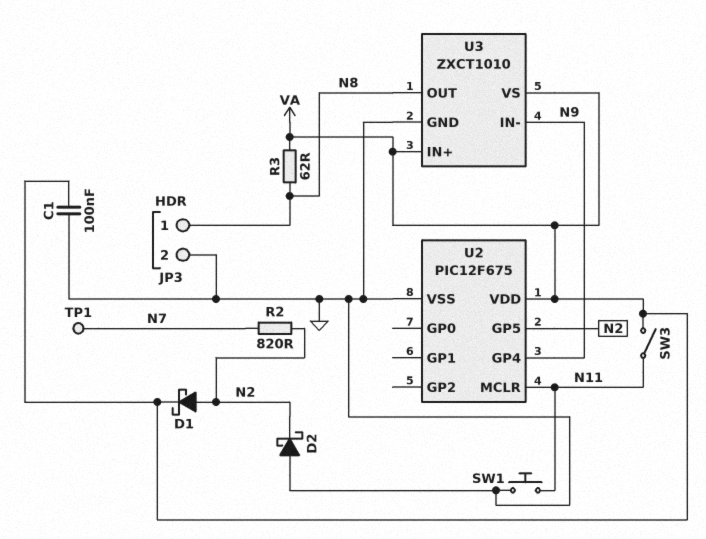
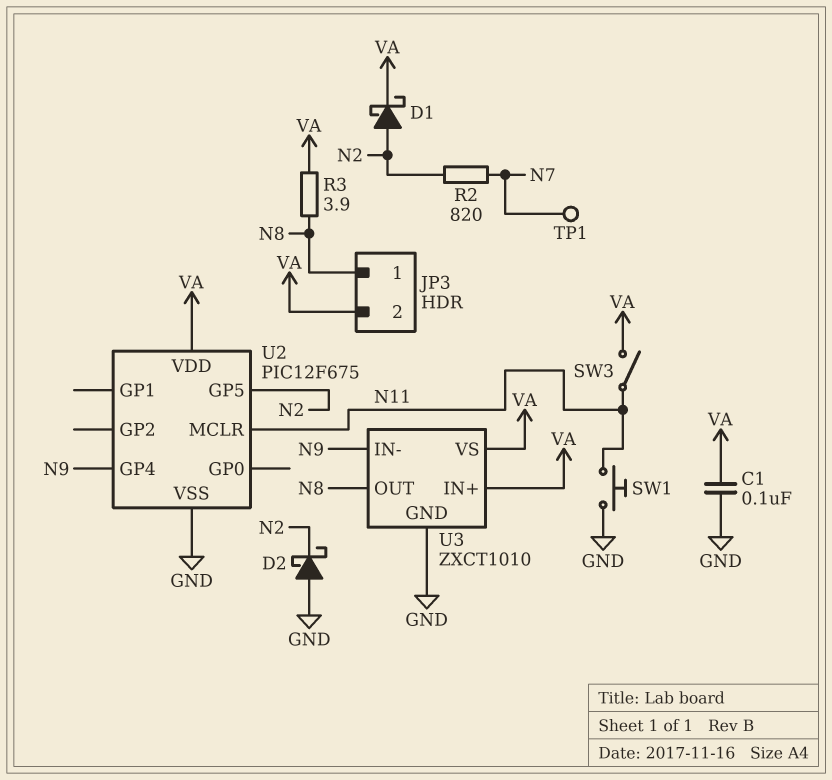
JP3 pin 2: GND -> VA
R3: 62 (N8, VA) -> 3.9 (N8, VA)

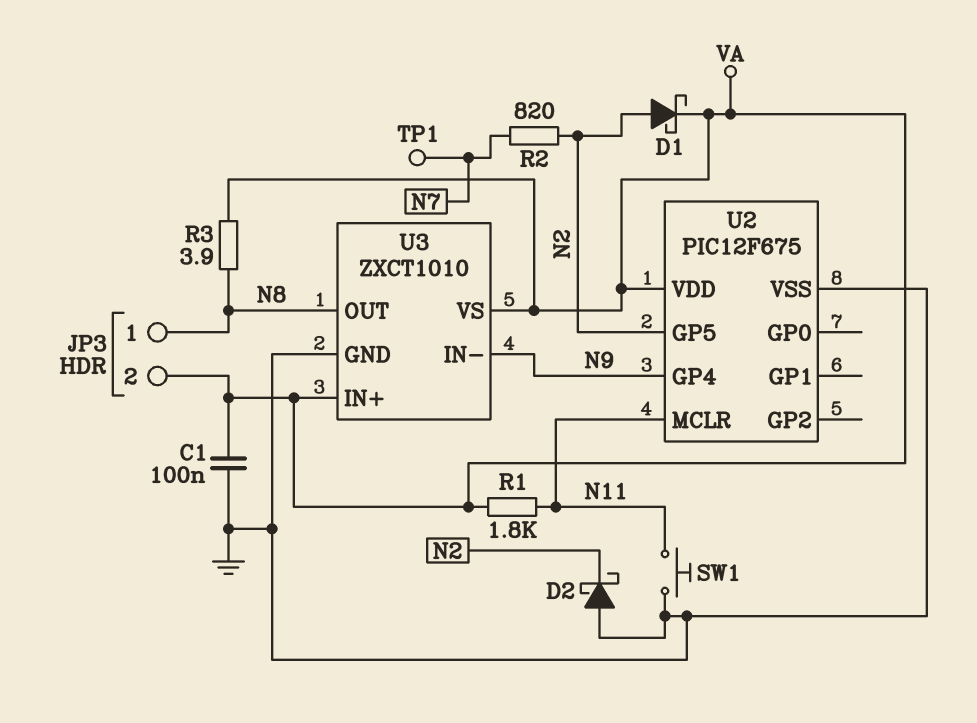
R1: none -> 1.8k (N11, VA)
SW3: switch (N11, VA) -> none

